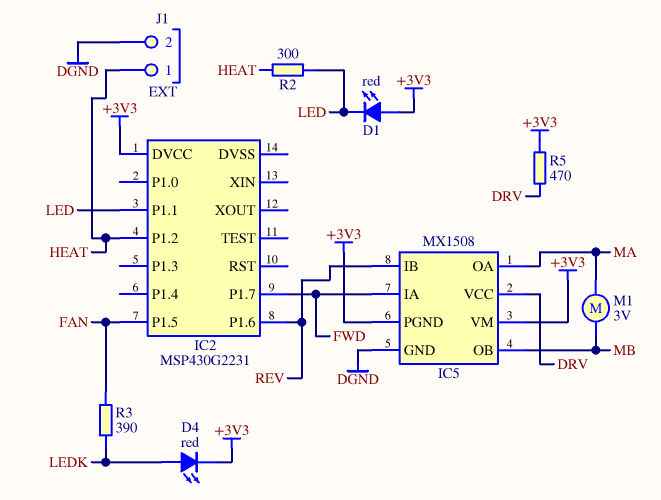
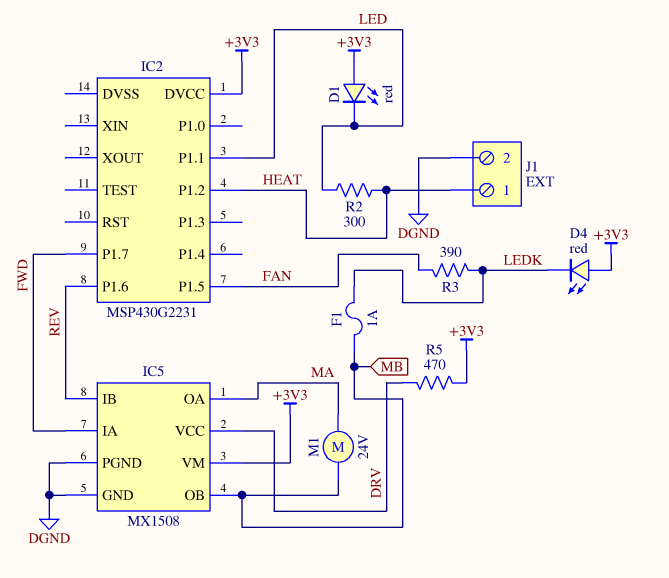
D4: LED red (A LEDK, K +3V3) -> LED red (A +3V3, K LEDK)
F1: none -> 1A (LEDK, MB)
IC5 pin PGND: +3V3 -> DGND
M1: motor 3V (MA, MB) -> motor 24V (MA, MB)

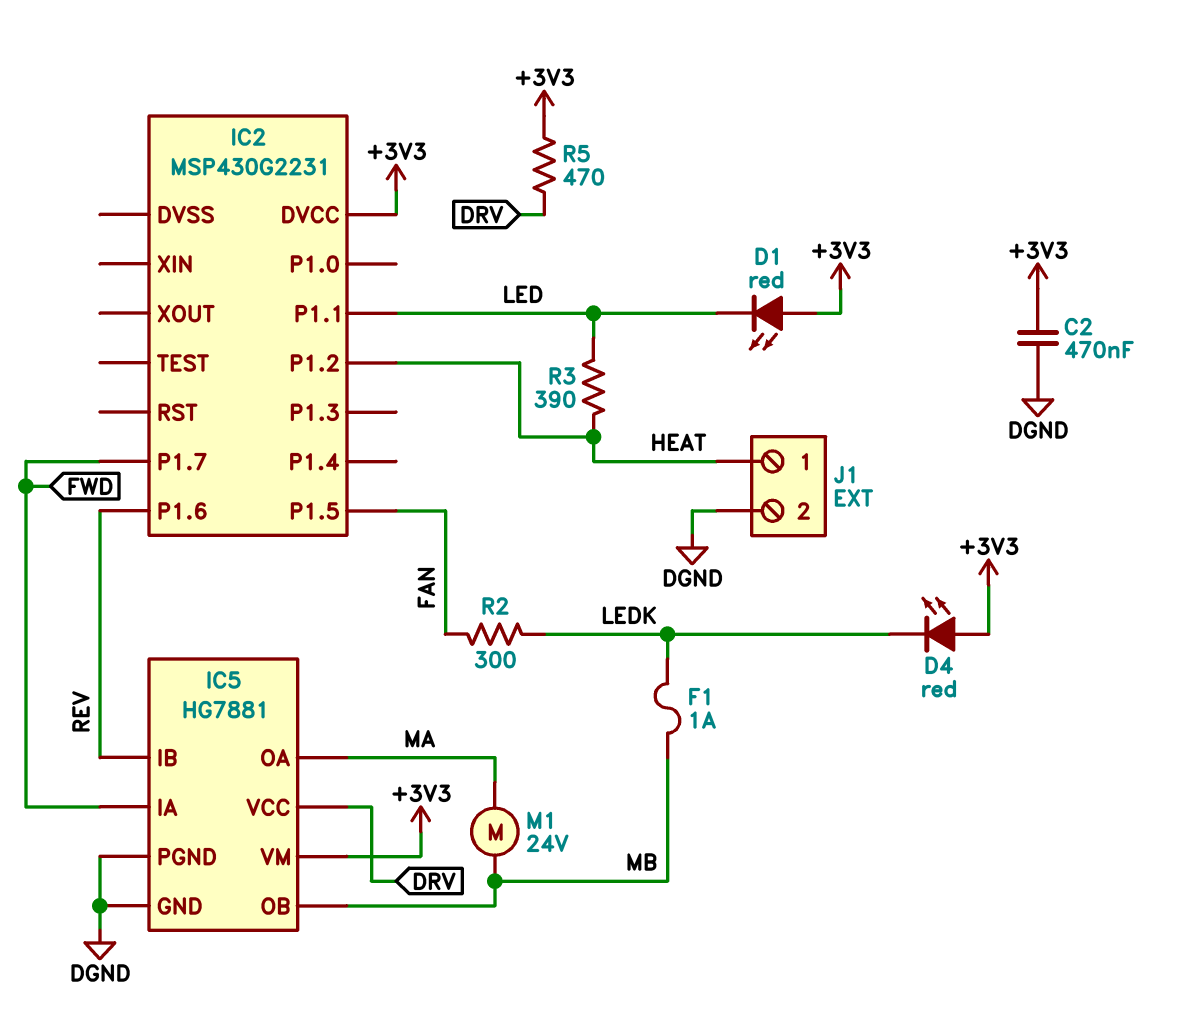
C2: none -> 470nF (+3V3, DGND)
IC5: MX1508 -> HG7881
R2: 300 (HEAT, LED) -> 300 (FAN, LEDK)
R3: 390 (FAN, LEDK) -> 390 (HEAT, LED)

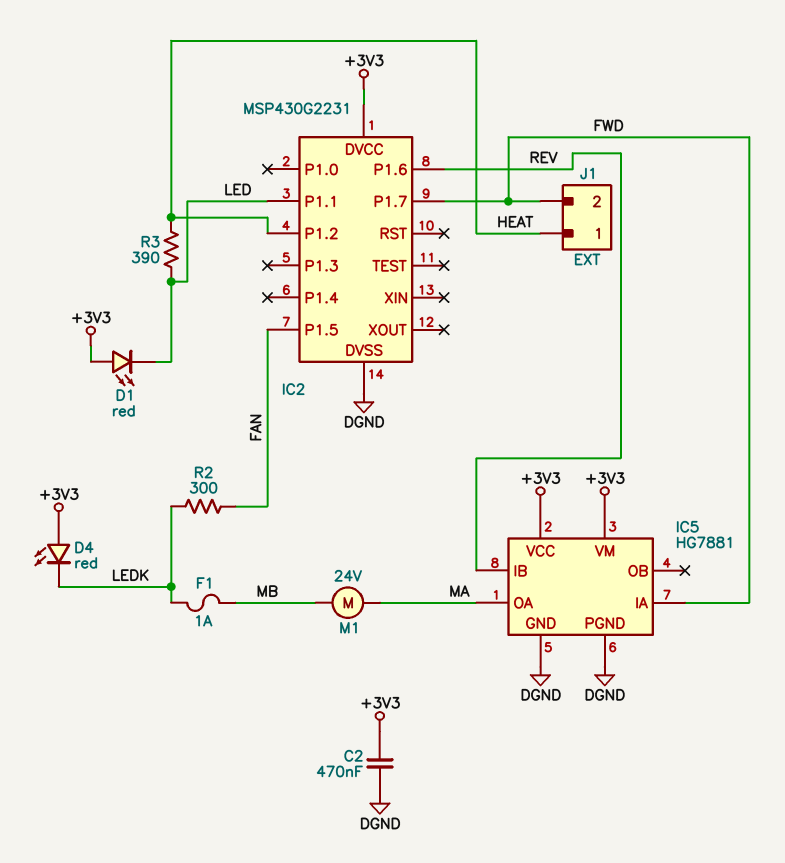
IC2 pin DVSS: none -> DGND
IC5 pin OB: MB -> none
IC5 pin VCC: DRV -> +3V3
J1 pin 2: DGND -> FWD
R5: 470 (+3V3, DRV) -> none

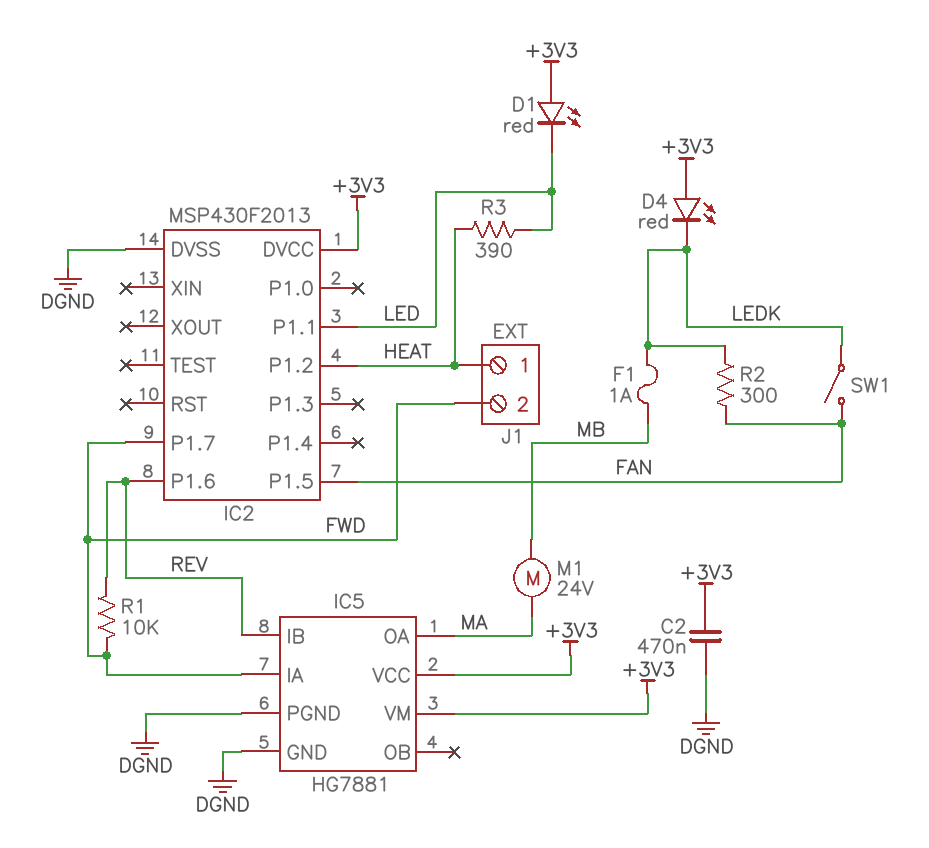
IC2: MSP430G2231 -> MSP430F2013
R1: none -> 10k (FWD, REV)
SW1: none -> switch (FAN, LEDK)

